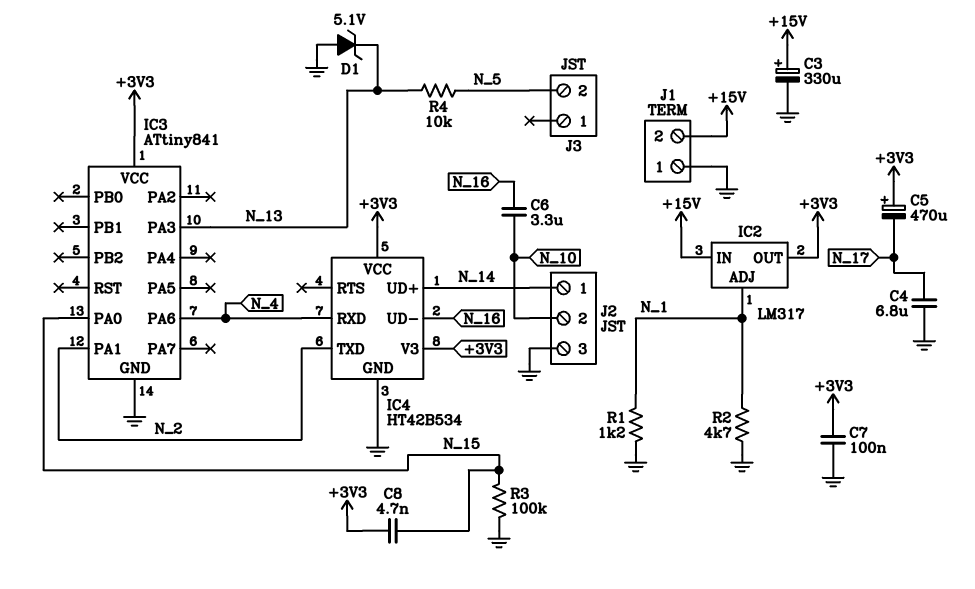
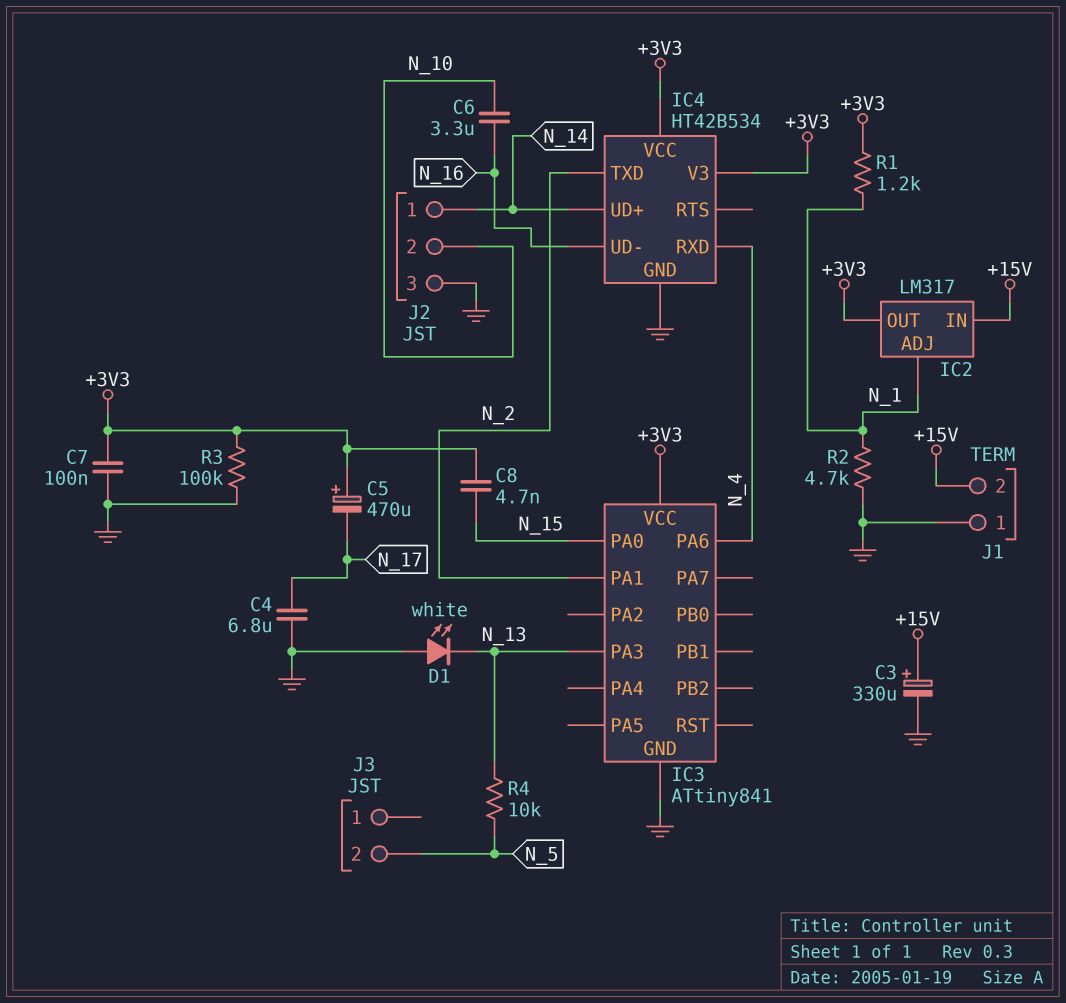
D1: zener 5.1V (A GND, K N_13) -> LED white (A GND, K N_13)
R1: 1.2k (GND, N_1) -> 1.2k (+3V3, N_1)
R3: 100k (GND, N_15) -> 100k (+3V3, GND)

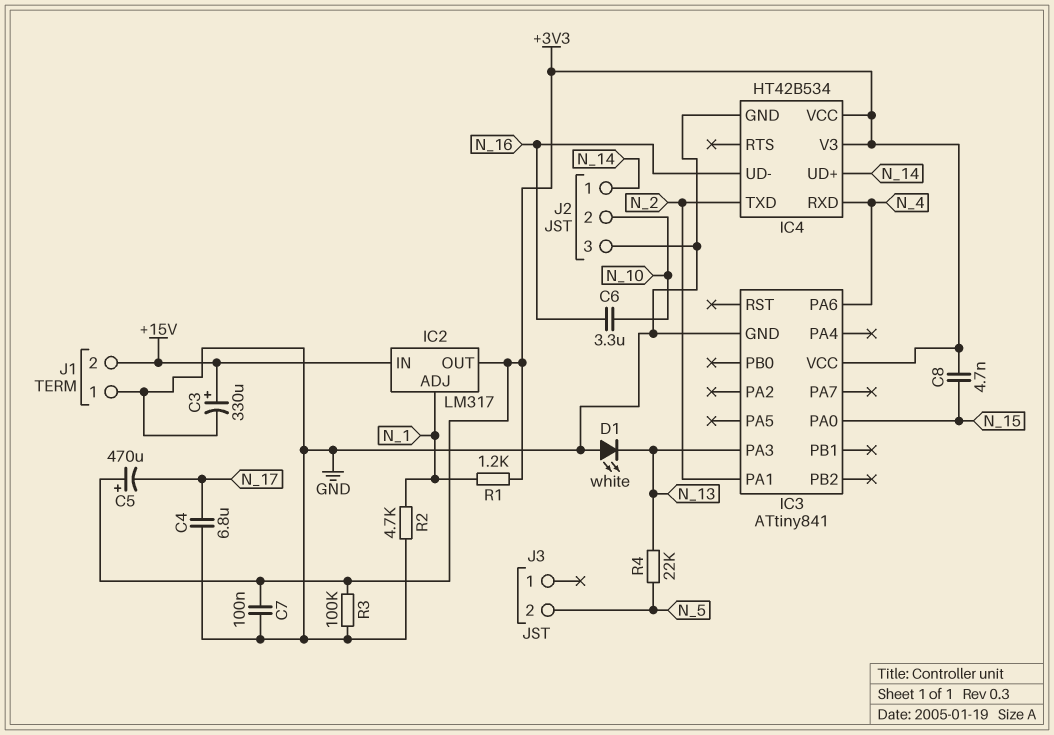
R4: 10k (N_5, N_13) -> 22k (N_5, N_13)

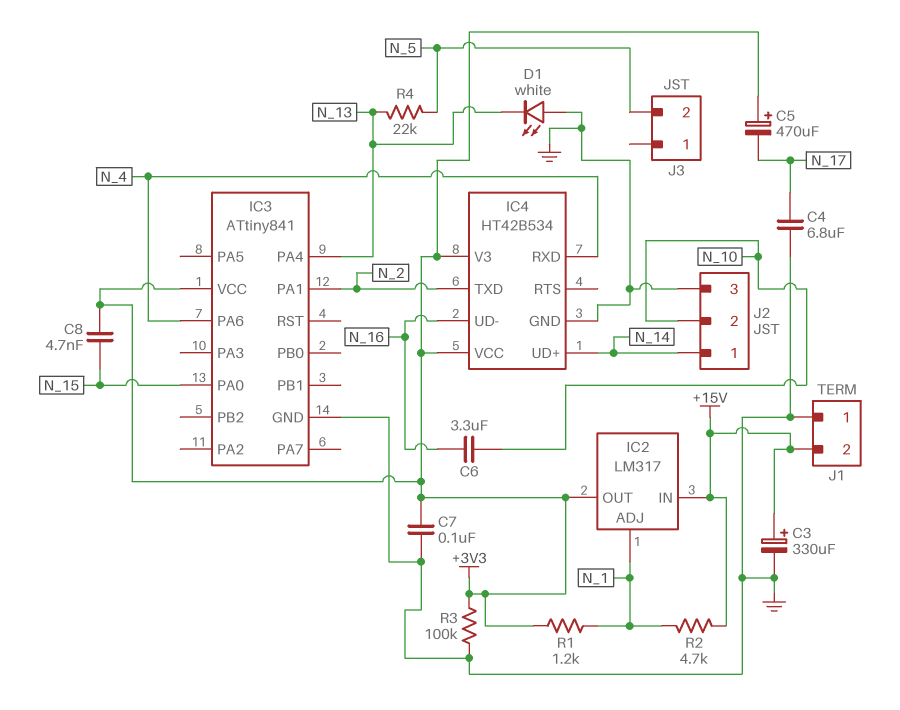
IC3 pin PA3: N_13 -> none
IC3 pin PA4: none -> N_13
R2: 4.7k (GND, N_1) -> 4.7k (+15V, N_1)

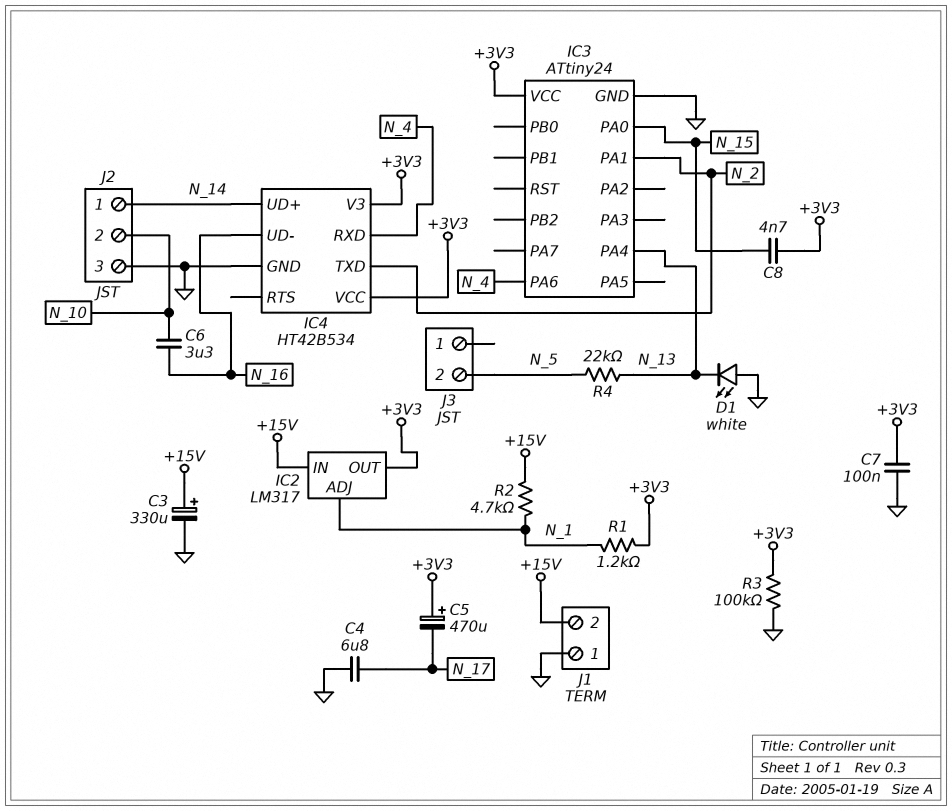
IC3: ATtiny841 -> ATtiny24

